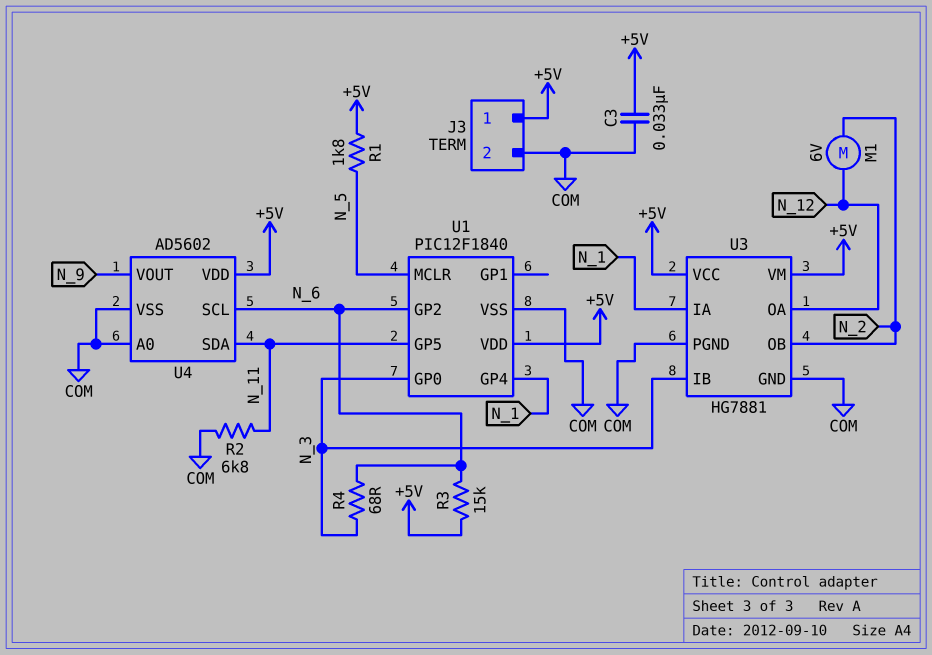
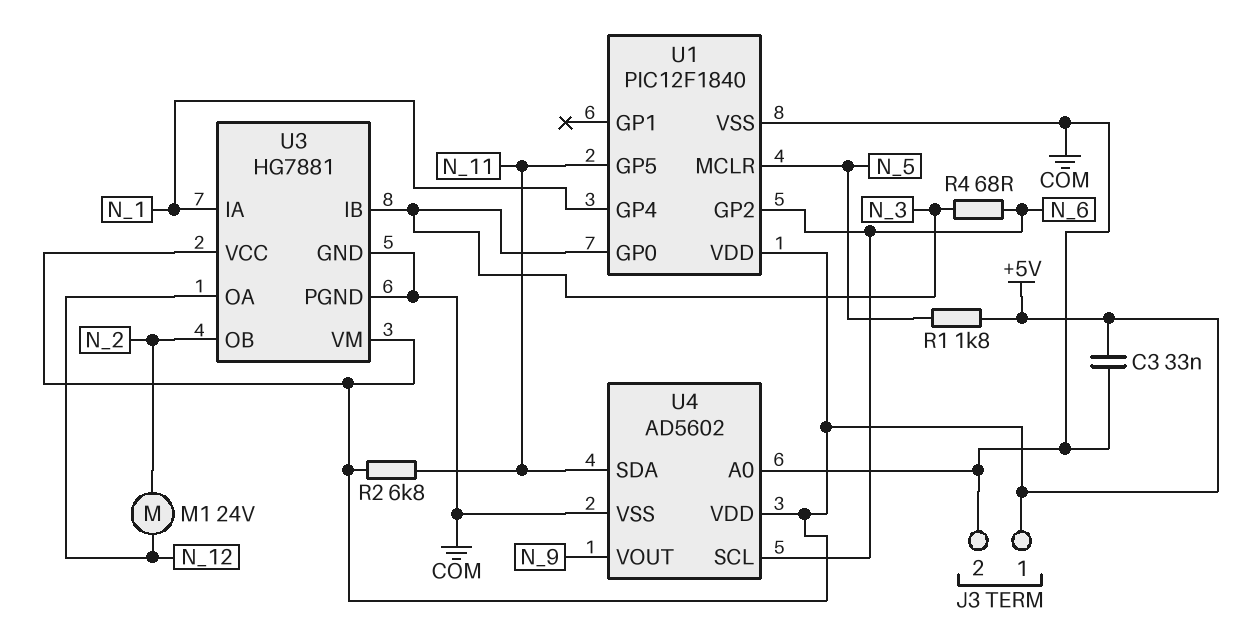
M1: motor 6V (N_2, N_12) -> motor 24V (N_2, N_12)
R2: 6.8k (COM, N_11) -> 6.8k (+5V, N_11)
R3: 15k (+5V, N_6) -> none

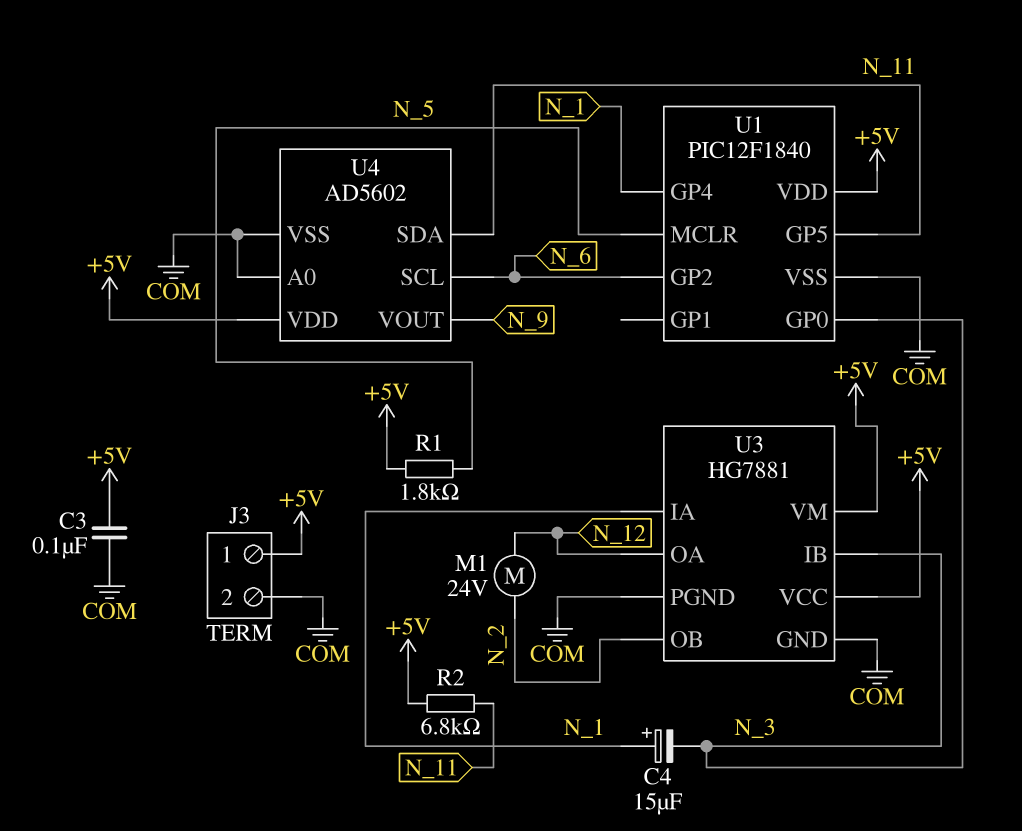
C3: 33nF (+5V, COM) -> 100nF (+5V, COM)
C4: none -> 15uF (plus N_1, minus N_3)
R4: 68 (N_3, N_6) -> none

